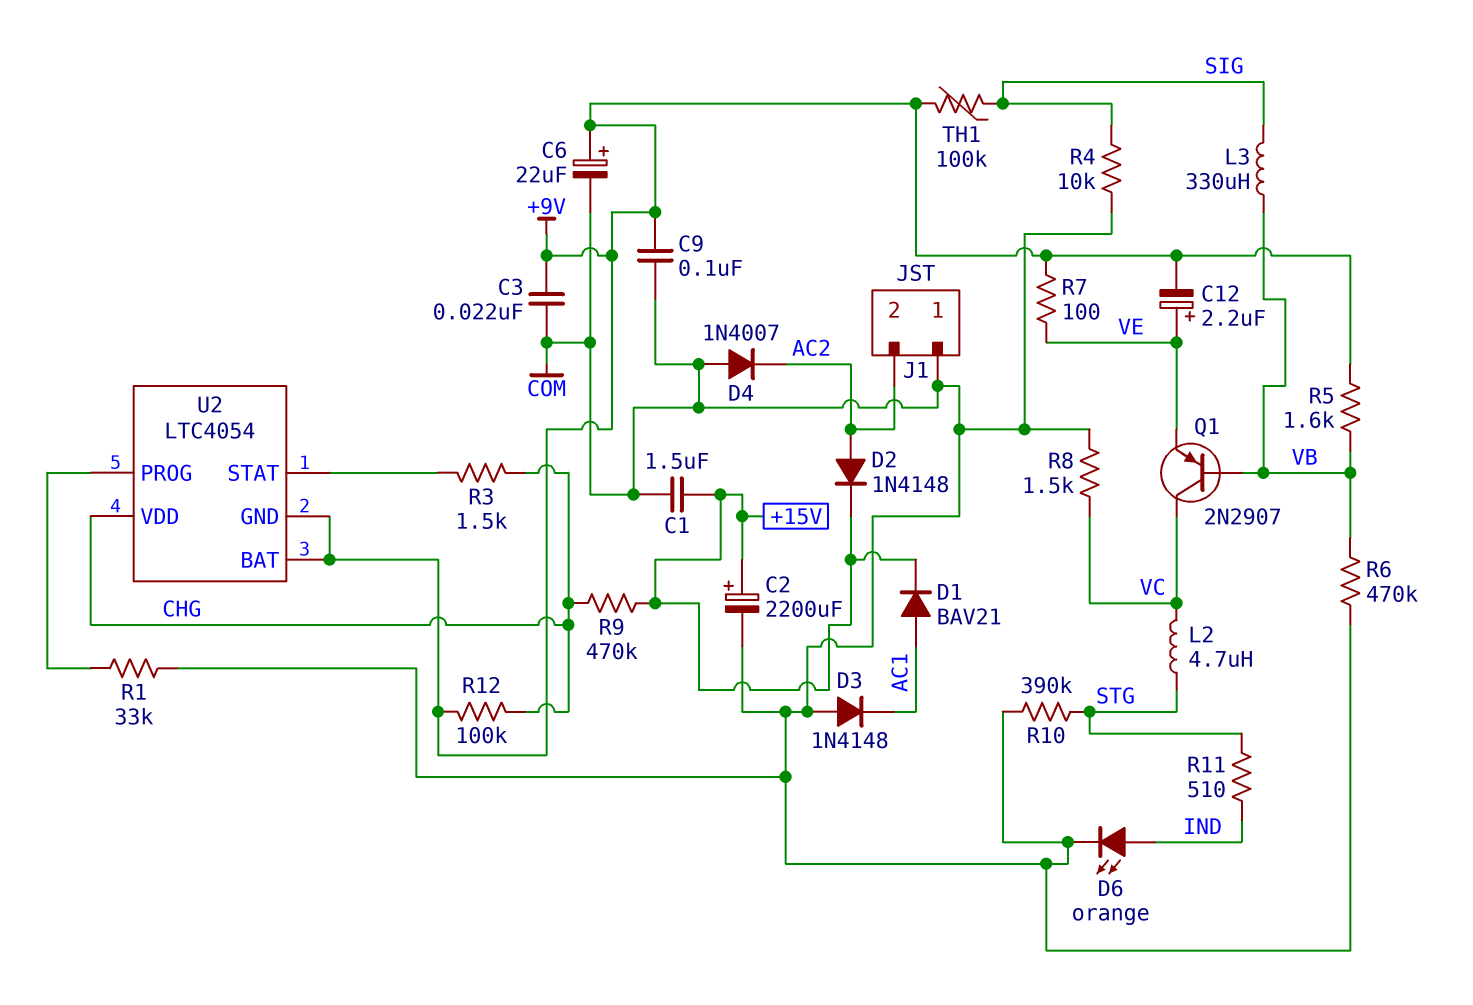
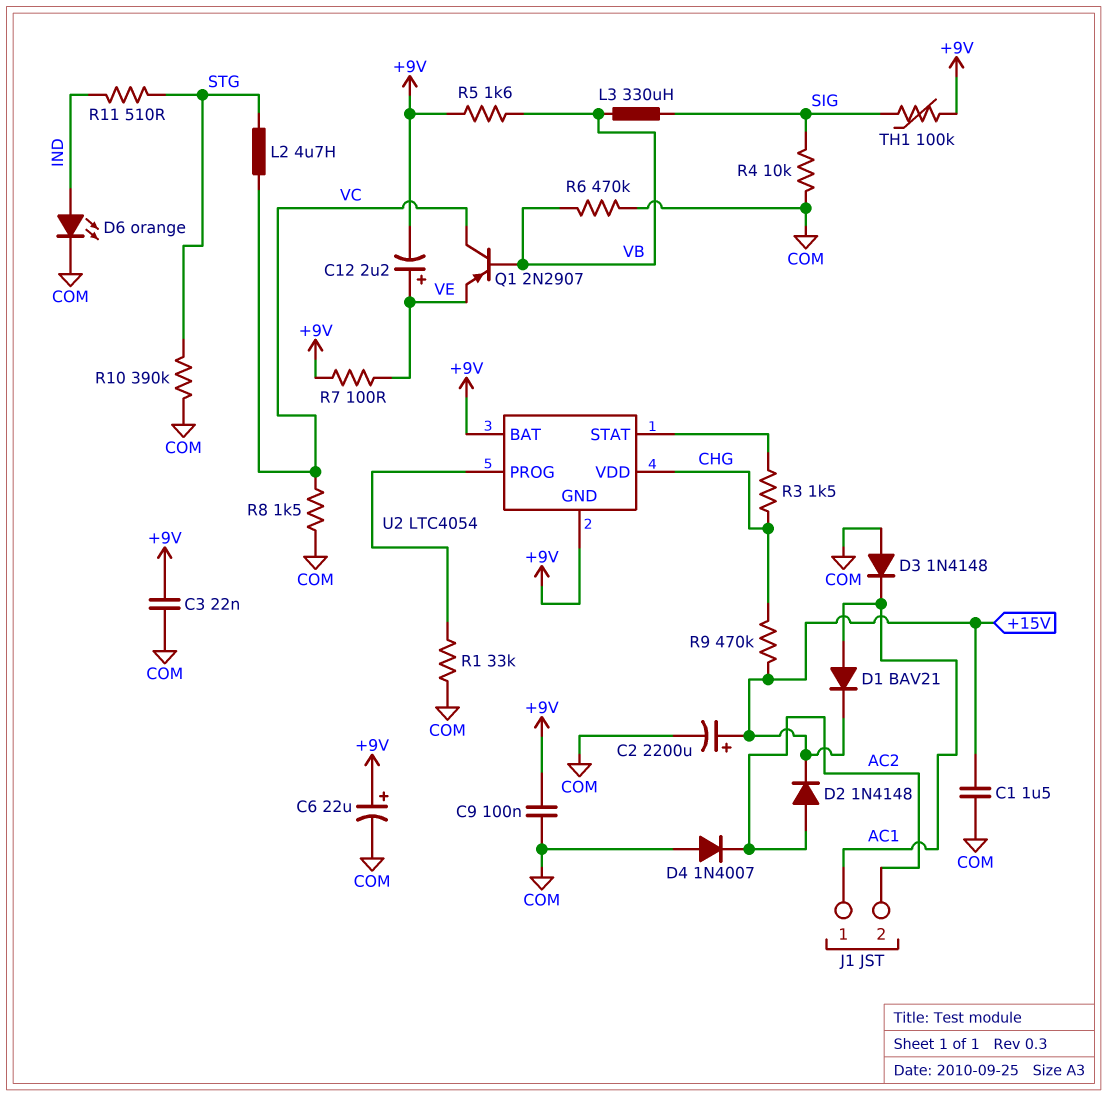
J1 pin 1: COM -> AC1
R12: 100k (+9V, CHG) -> none

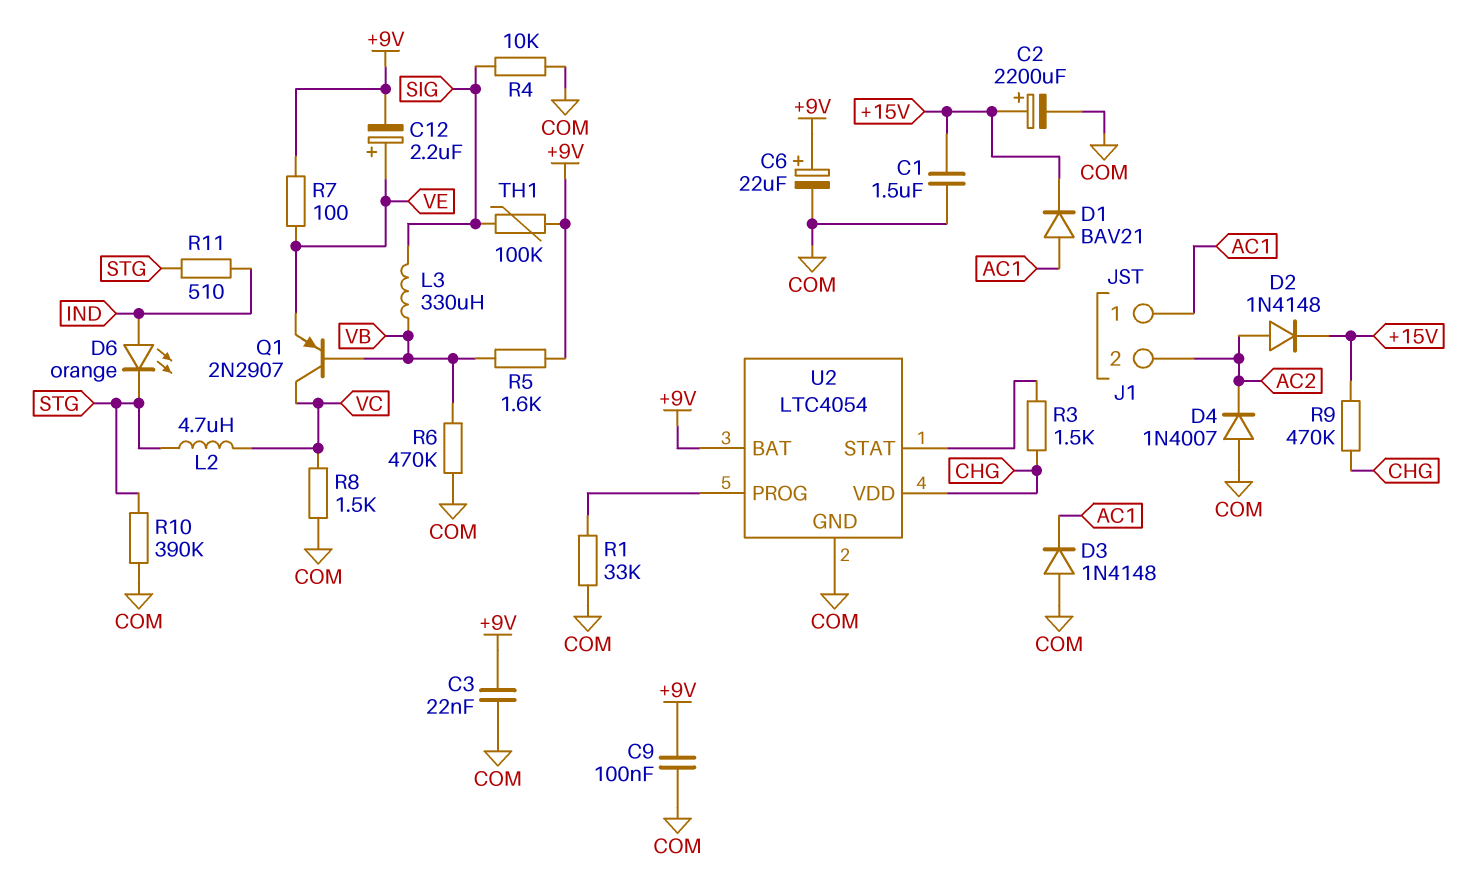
D6: LED orange (A IND, K COM) -> LED orange (A IND, K STG)
U2 pin GND: +9V -> COM

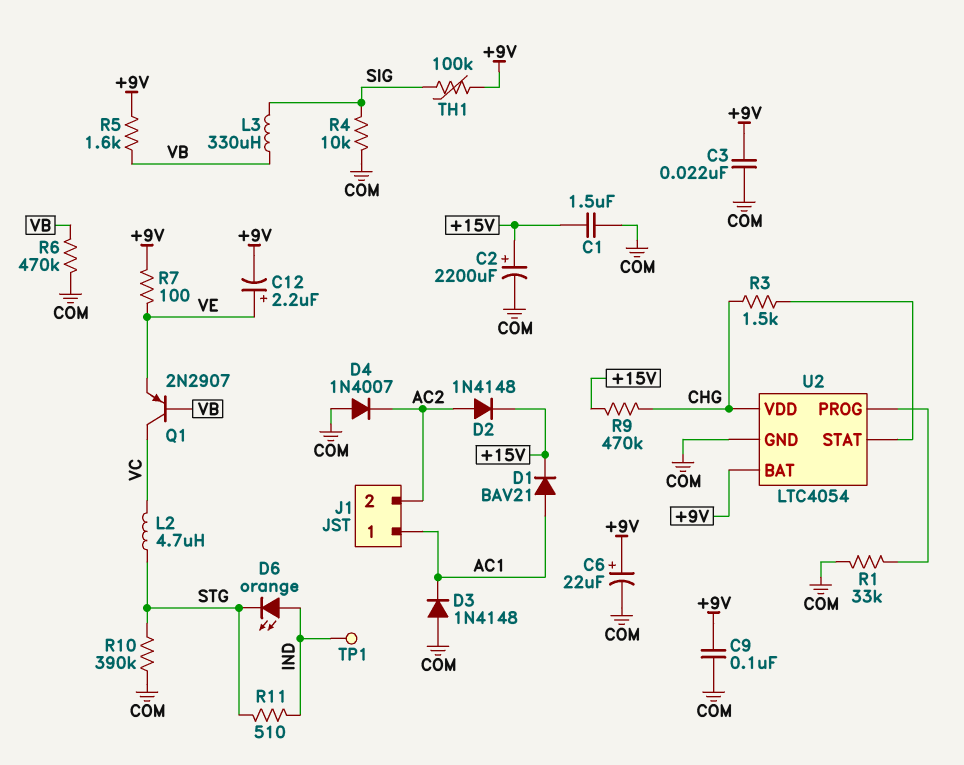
R8: 1.5k (COM, VC) -> none
TP1: none -> test point (IND)

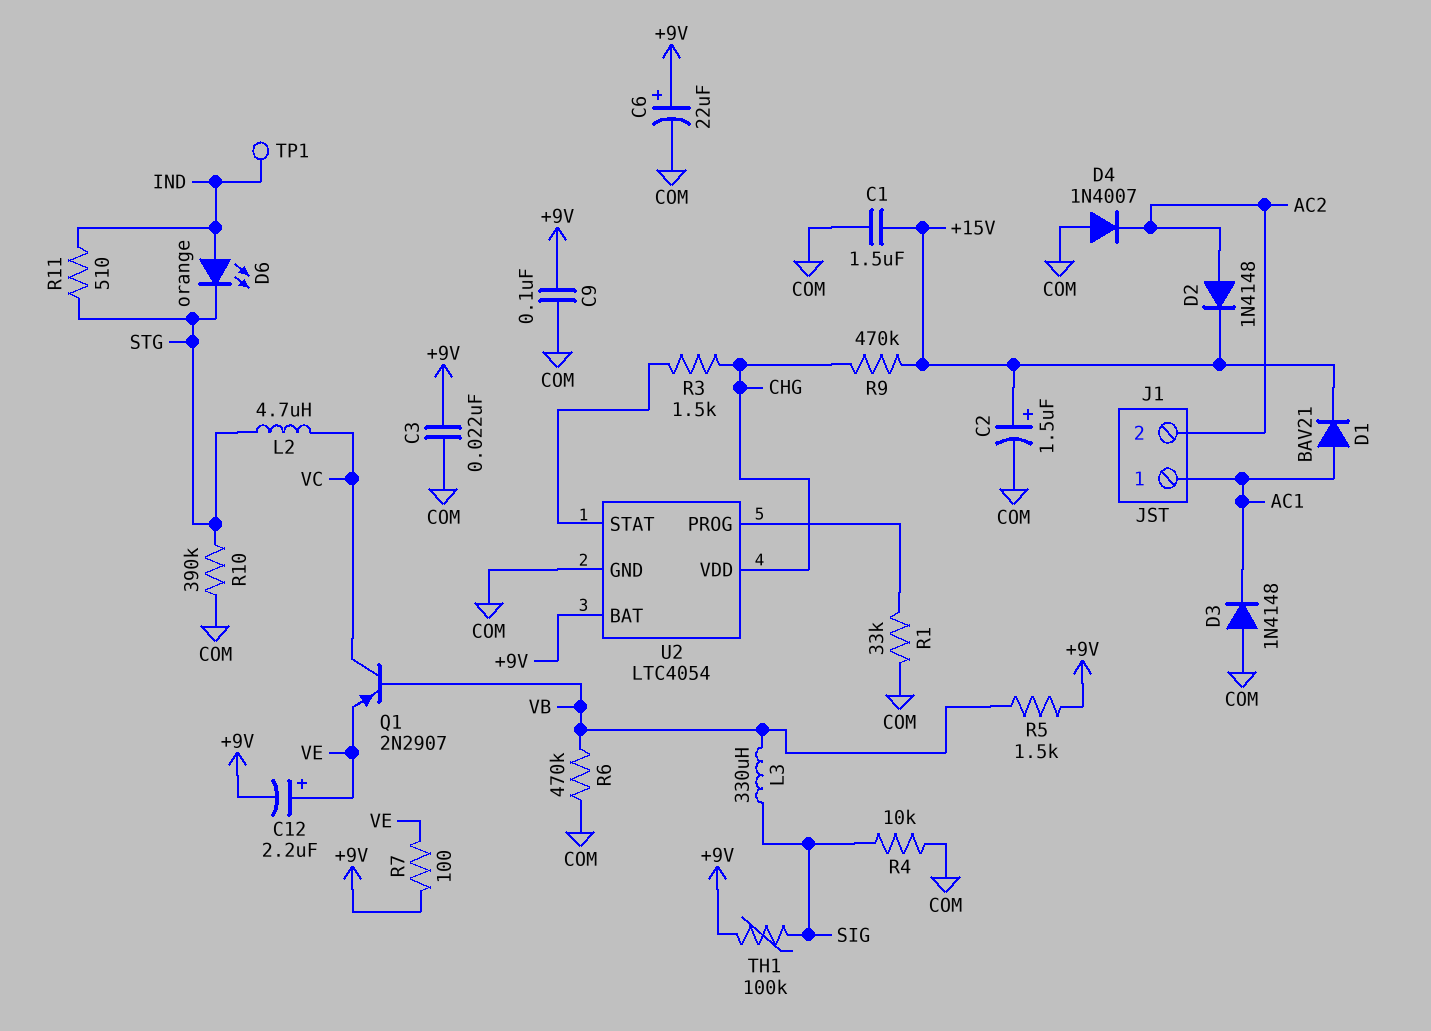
C2: 2200uF (plus +15V, minus COM) -> 1.5uF (plus +15V, minus COM)
R5: 1.6k (+9V, VB) -> 1.5k (+9V, VB)

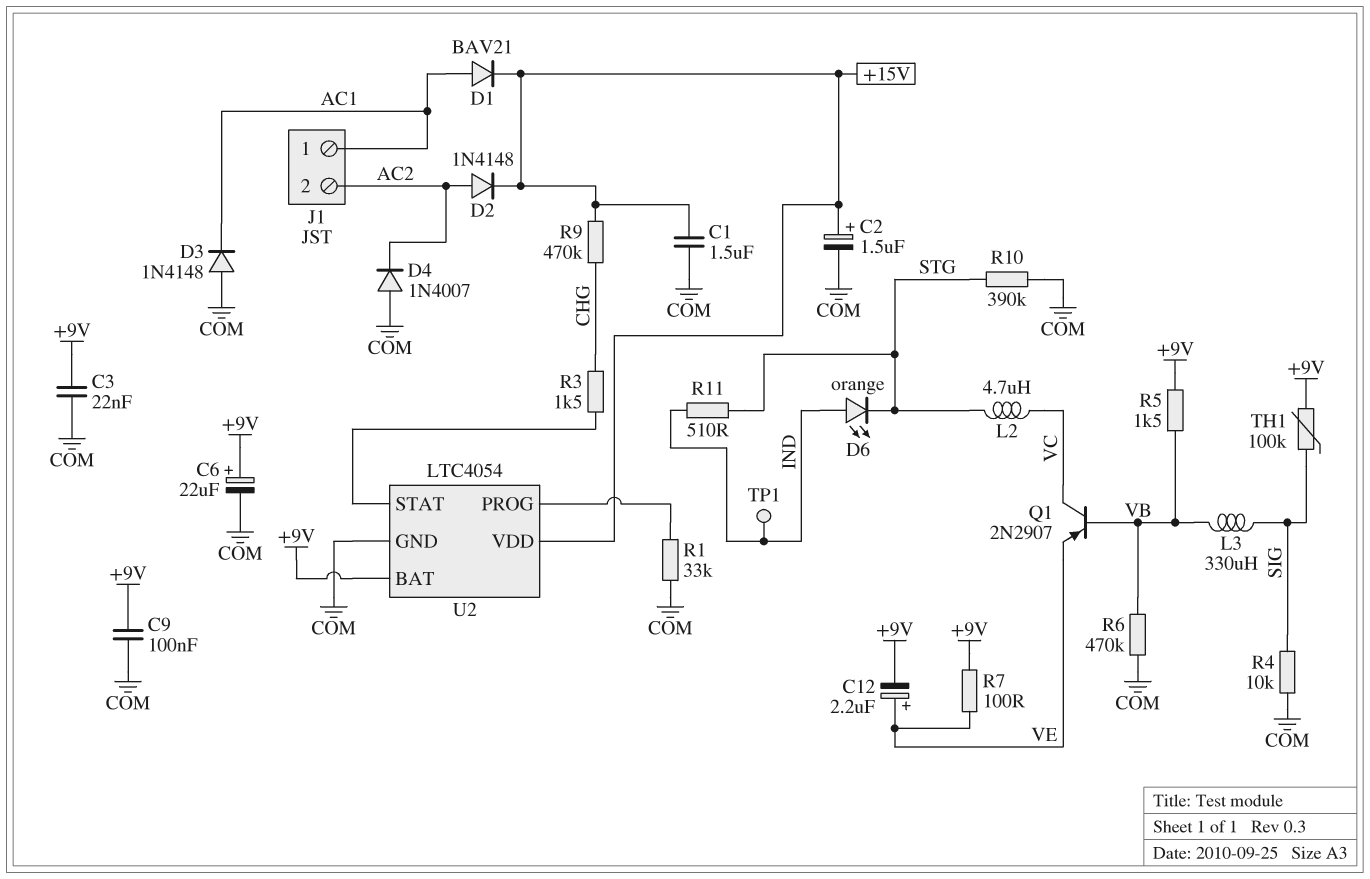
U2 pin VDD: CHG -> +15V

